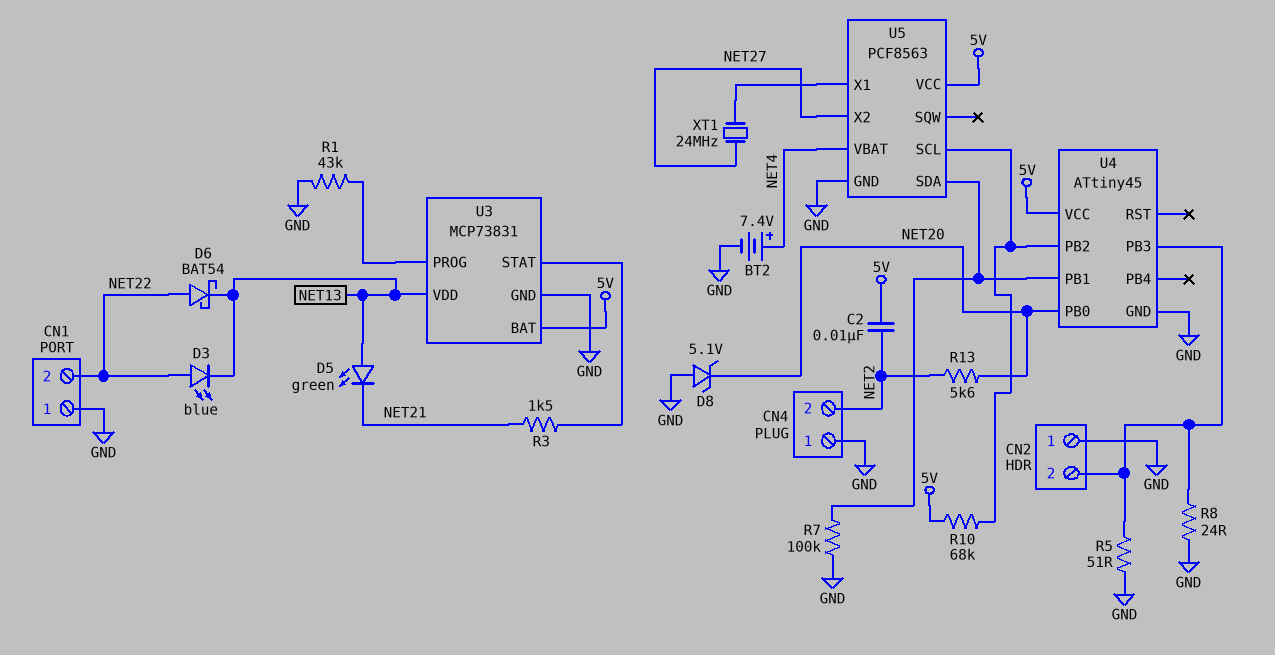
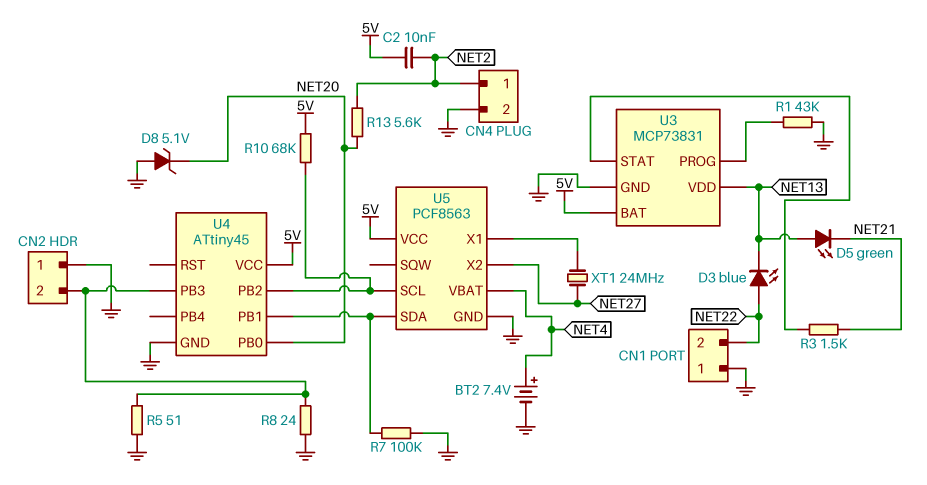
CN4 pin 1: GND -> NET2
CN4 pin 2: NET2 -> GND
D6: schottky BAT54 (A NET22, K NET13) -> none

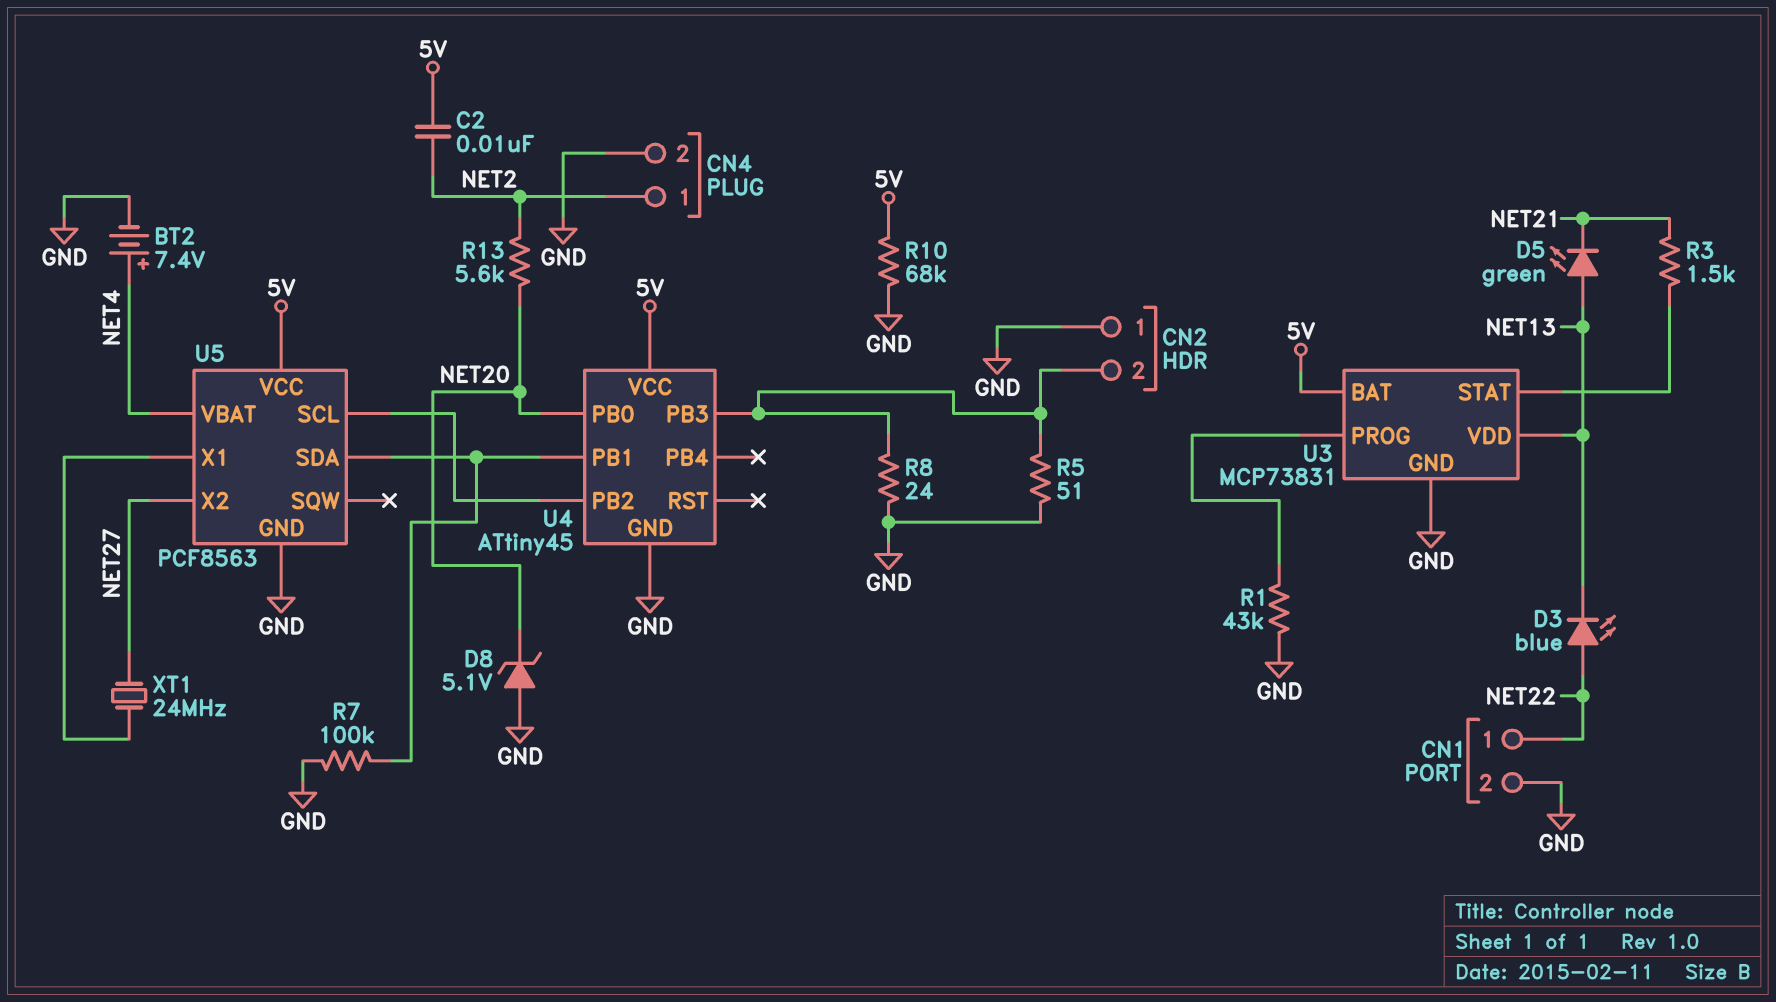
CN1 pin 1: GND -> NET22
CN1 pin 2: NET22 -> GND
R10: 68k (5V, U4/PB2) -> 68k (5V, GND)

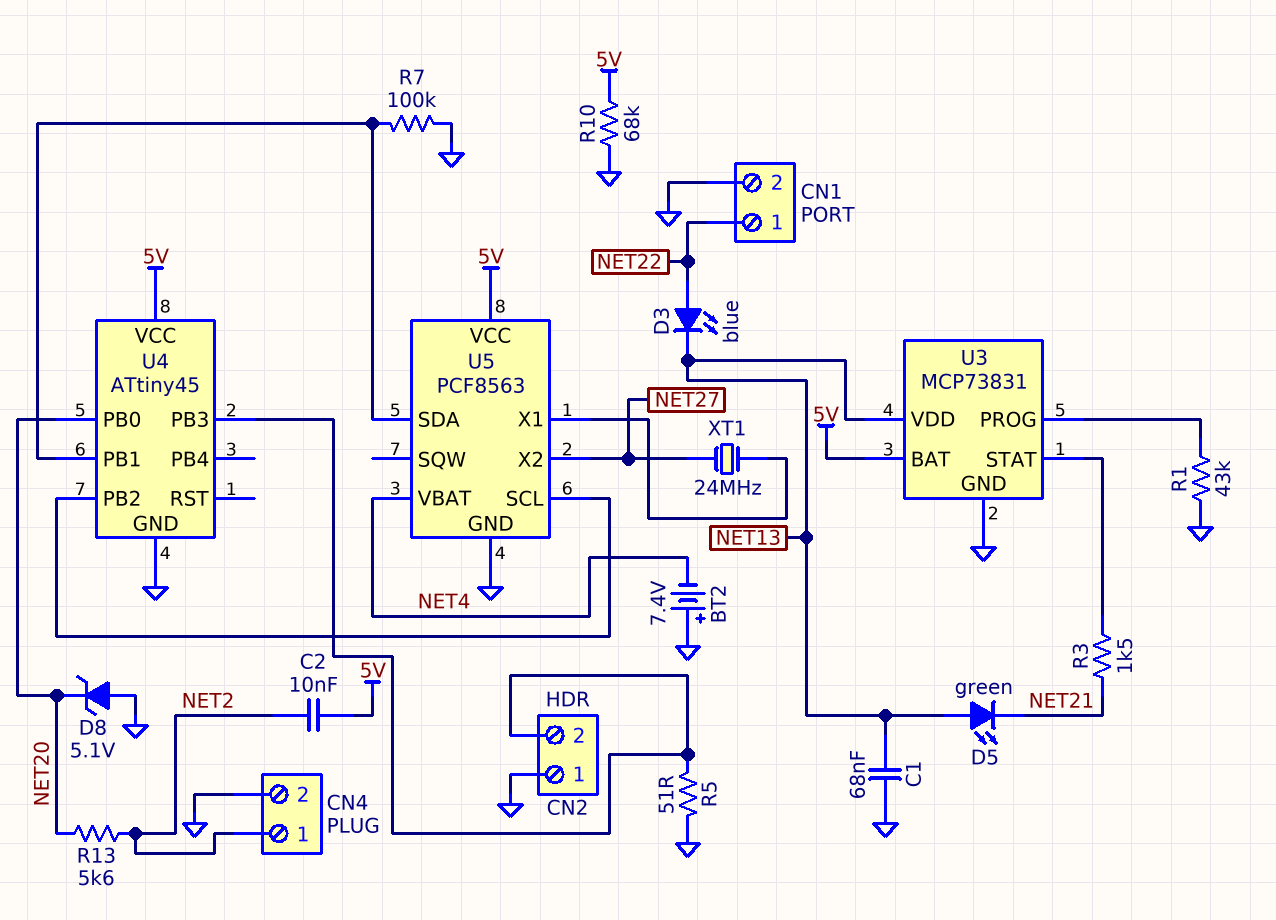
BT2: 7.4V (plus NET4, minus GND) -> 7.4V (plus GND, minus NET4)
C1: none -> 68nF (GND, NET13)
R8: 24 (CN2/2, GND) -> none

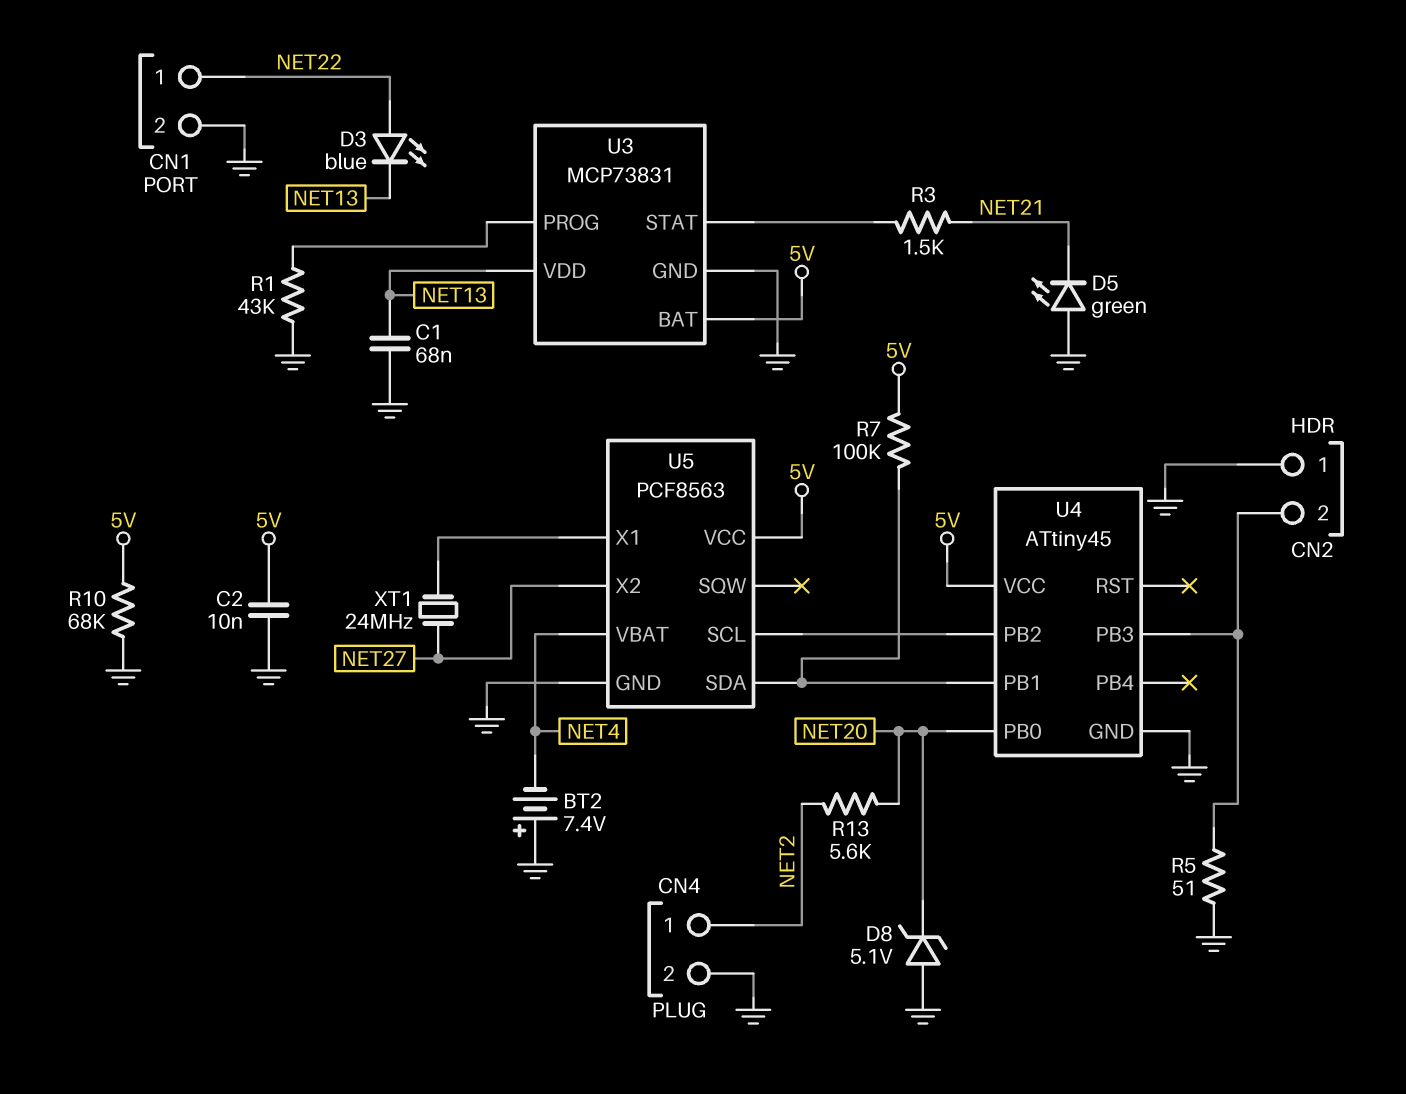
C2: 10nF (5V, NET2) -> 10nF (5V, GND)
D5: LED green (A NET13, K NET21) -> LED green (A GND, K NET21)
R7: 100k (GND, U4/PB1) -> 100k (5V, U4/PB1)

